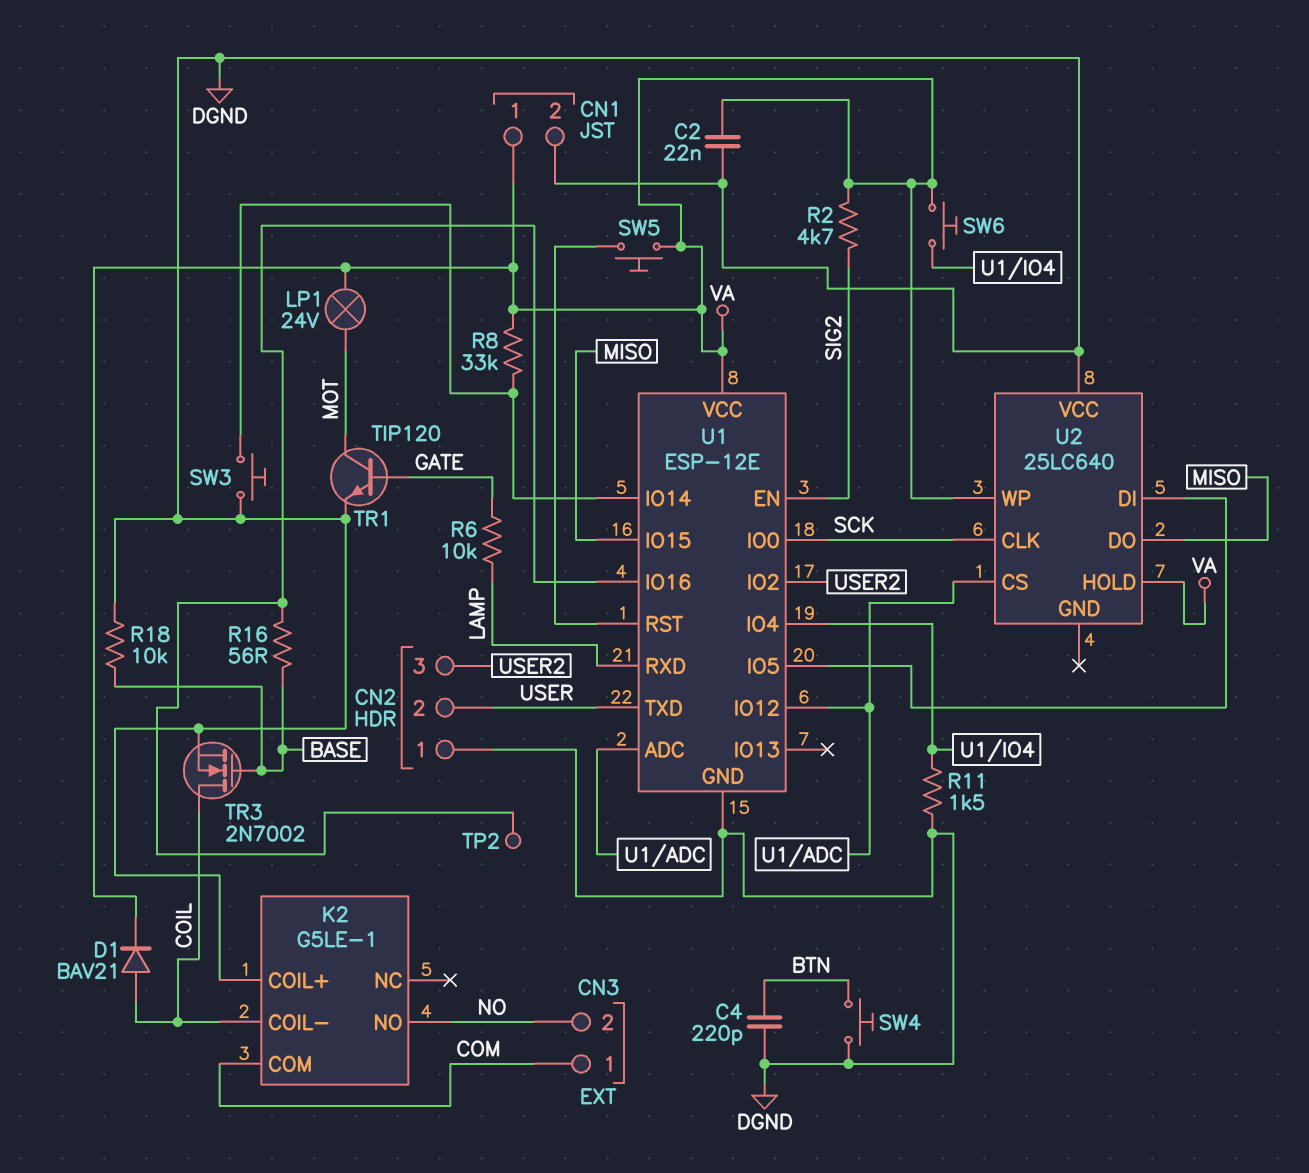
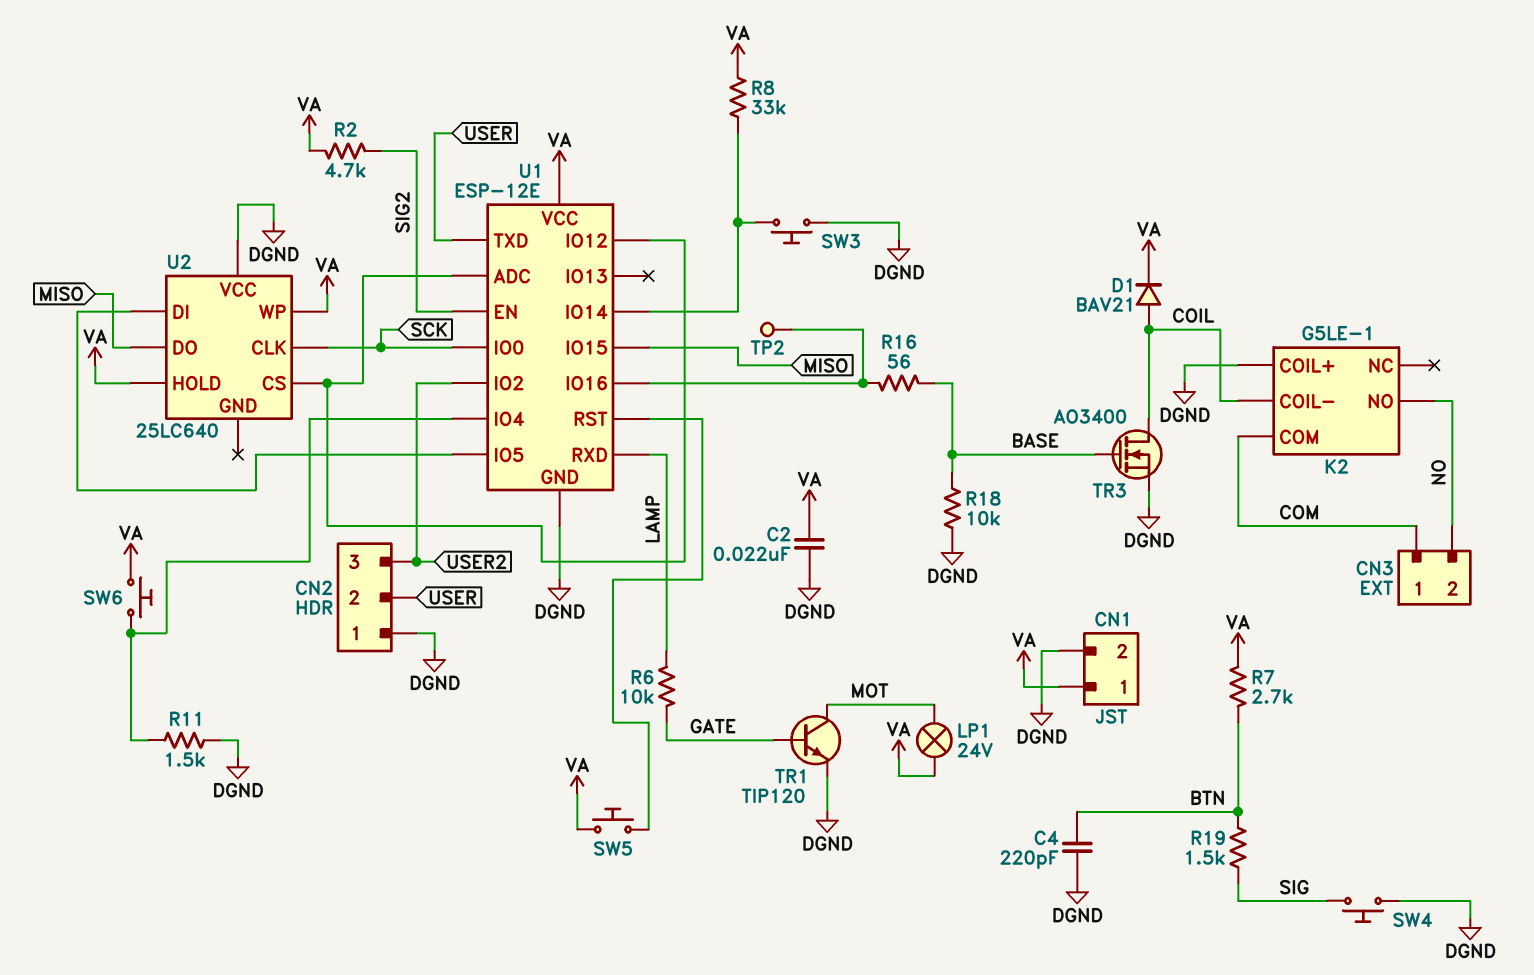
R7: none -> 2.7k (BTN, VA)
R19: none -> 1.5k (BTN, SIG)
SW4: button (BTN, DGND) -> button (DGND, SIG)
TR3: NMOS 2N7002 (G BASE, D COIL, S DGND) -> NMOS AO3400 (G BASE, D COIL, S DGND)

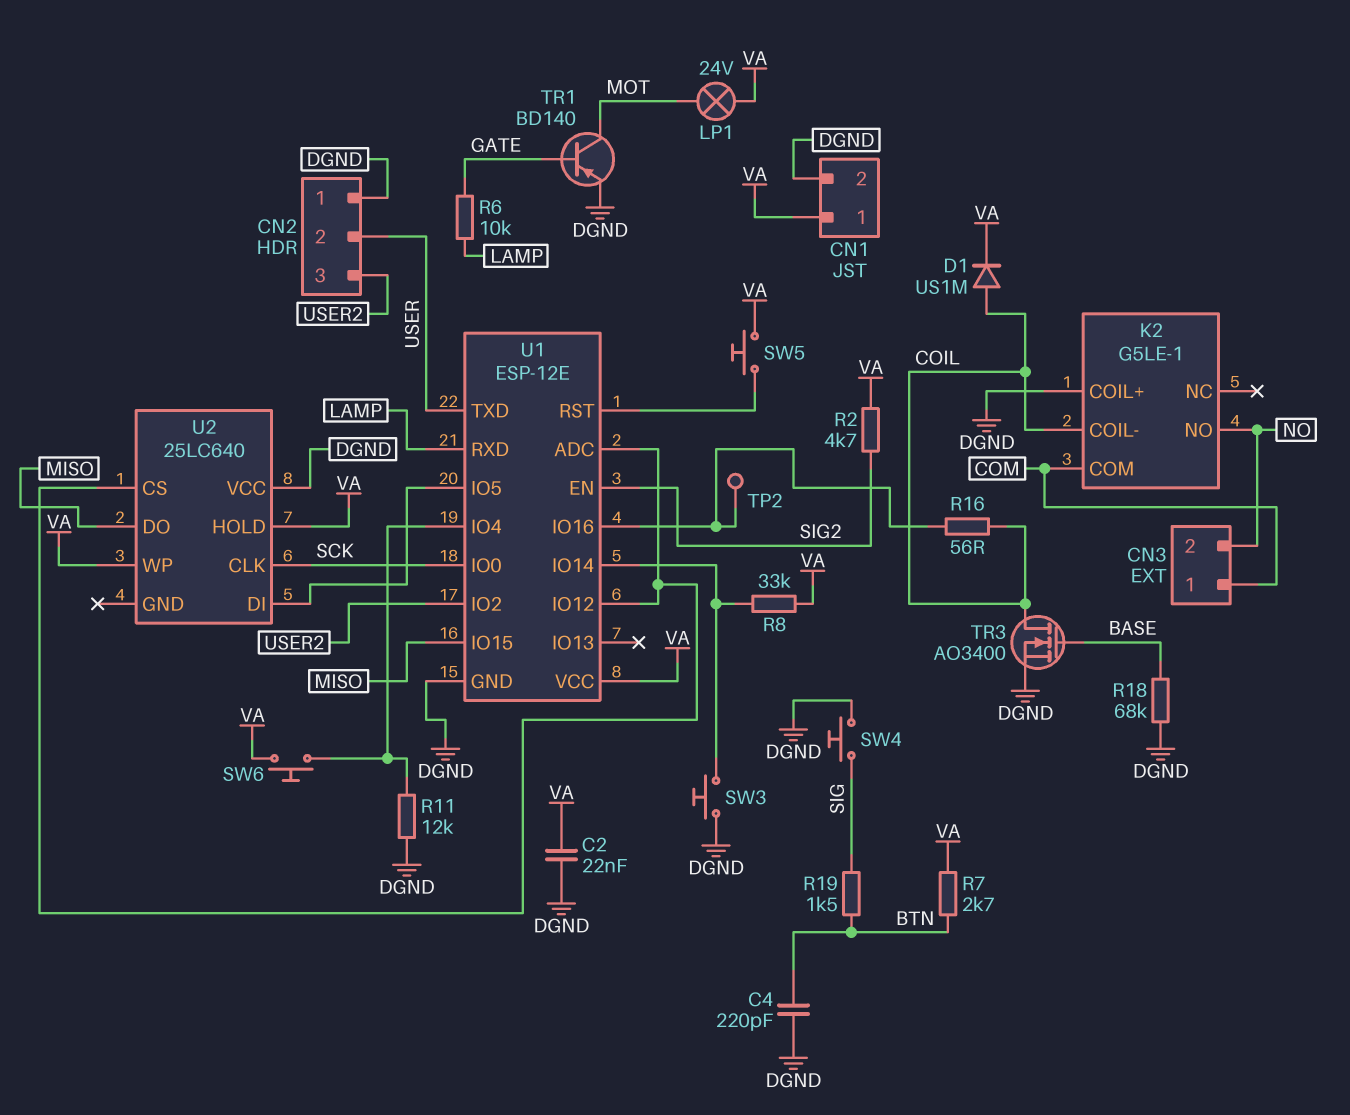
D1: diode BAV21 (A COIL, K VA) -> diode US1M (A COIL, K VA)
R11: 1.5k (DGND, U1/IO4) -> 12k (DGND, U1/IO4)
R16: 56 (BASE, U1/IO16) -> 56 (COIL, U1/IO16)
R18: 10k (BASE, DGND) -> 68k (BASE, DGND)
TR1: NPN TIP120 (B GATE, C MOT, E DGND) -> PNP BD140 (B GATE, C MOT, E DGND)

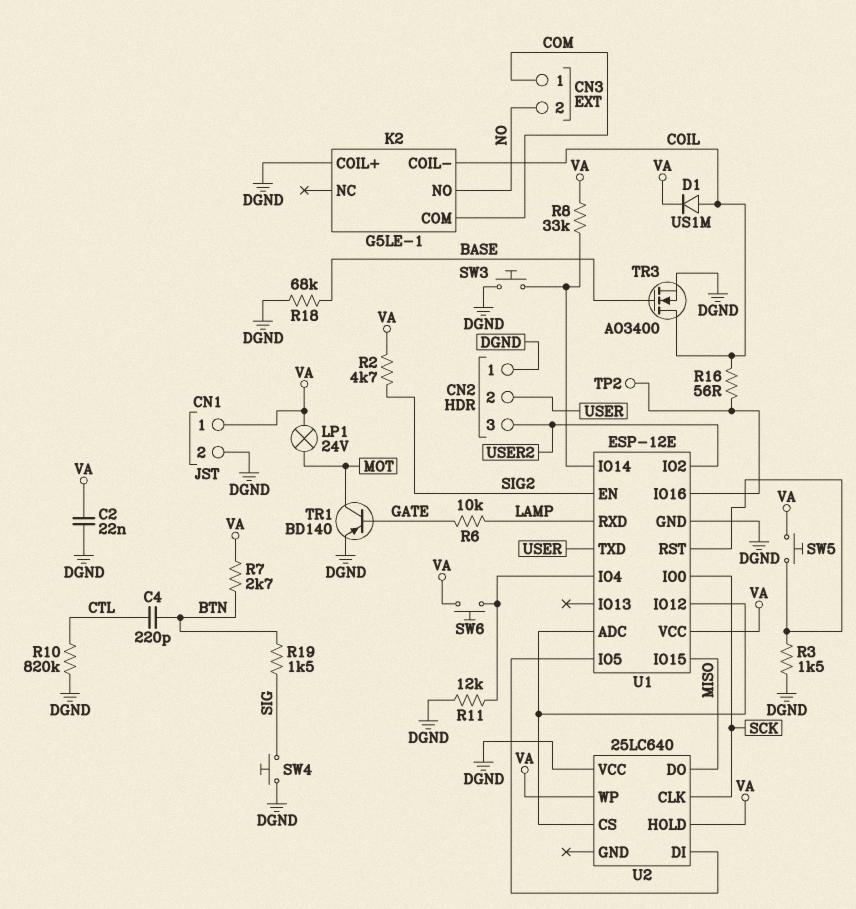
C4: 220pF (BTN, DGND) -> 220pF (BTN, CTL)
R3: none -> 1.5k (DGND, U1/RST)
R10: none -> 820k (CTL, DGND)

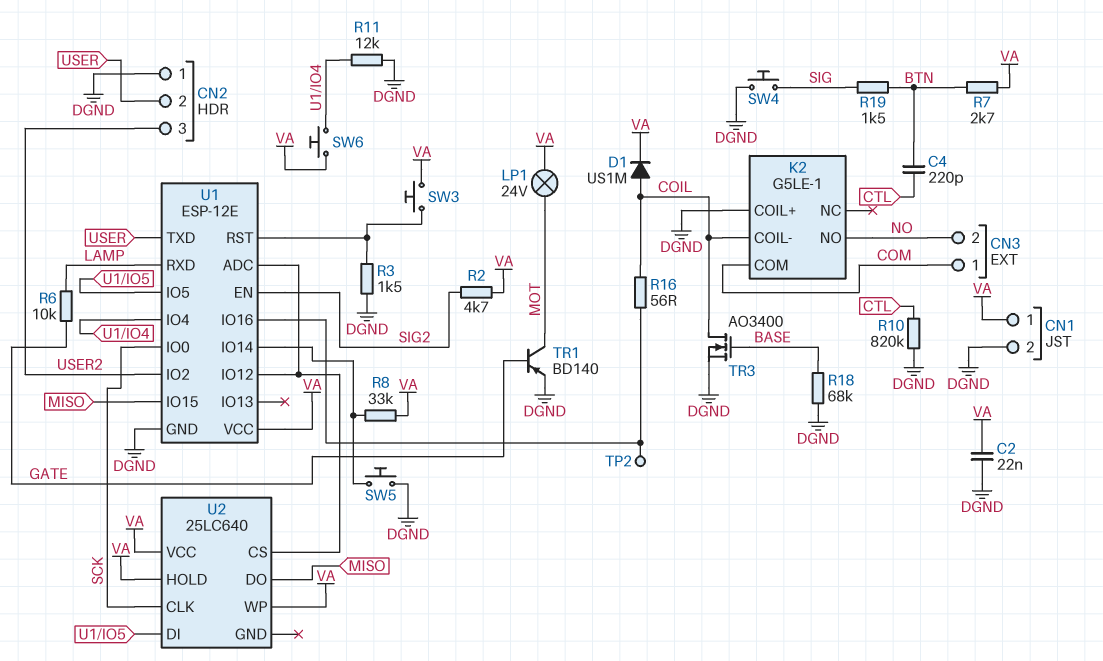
SW3: button (DGND, U1/IO14) -> button (U1/RST, VA)
SW5: button (U1/RST, VA) -> button (DGND, U1/IO14)
U2 pin VCC: DGND -> VA

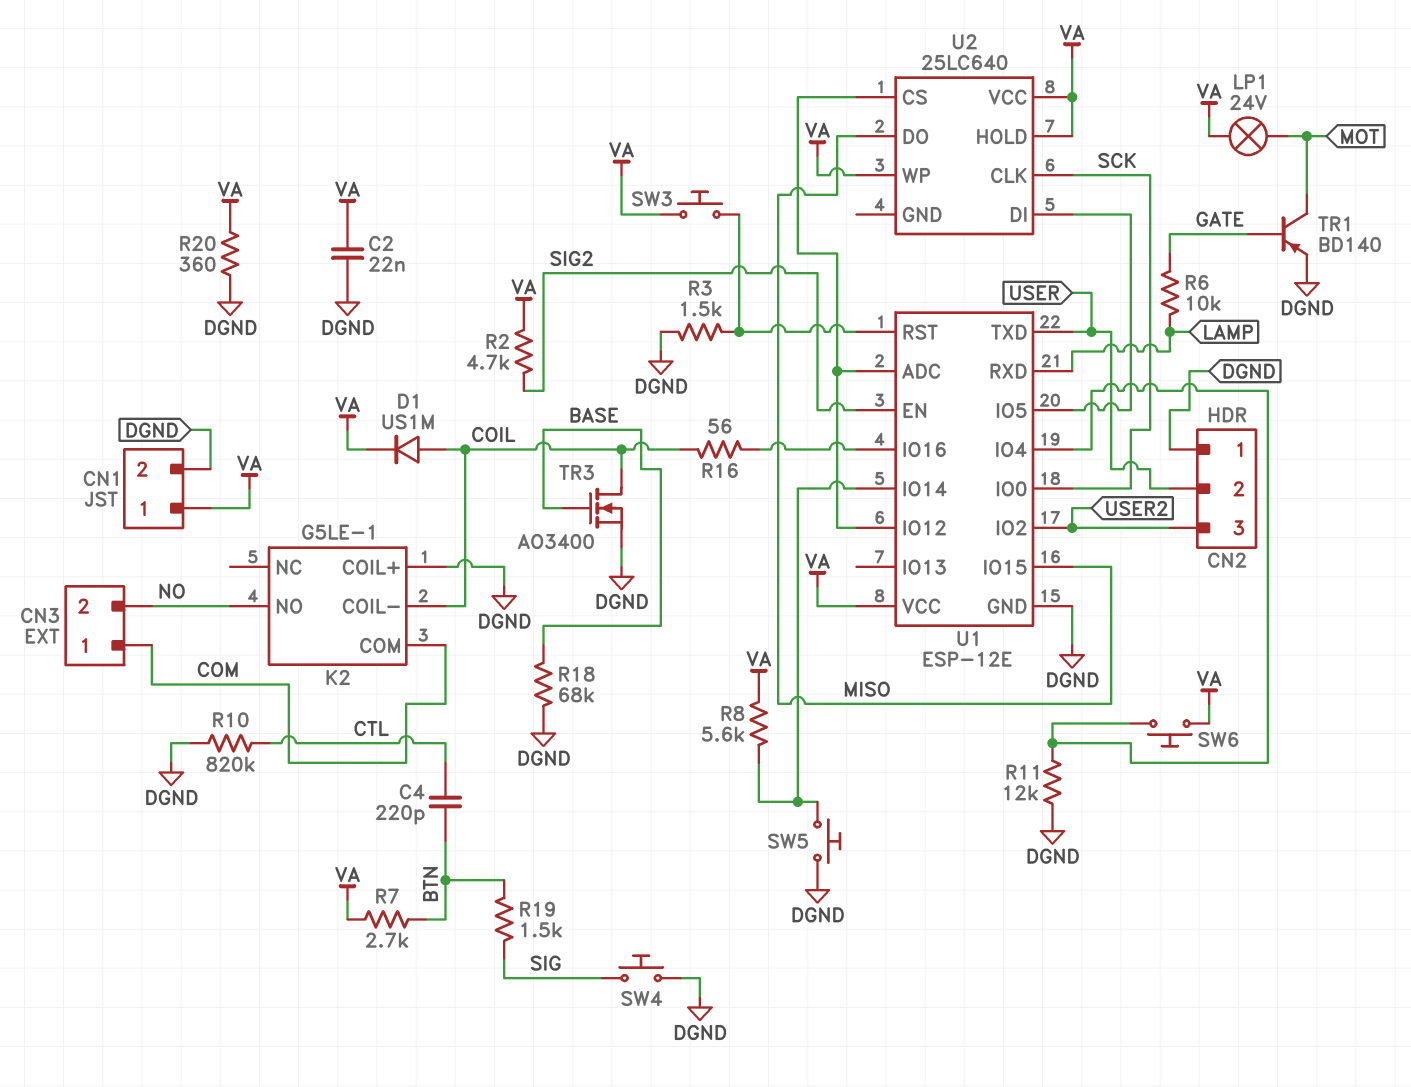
R8: 33k (U1/IO14, VA) -> 5.6k (U1/IO14, VA)
R20: none -> 360 (DGND, VA)
TP2: test point (U1/IO16) -> none

